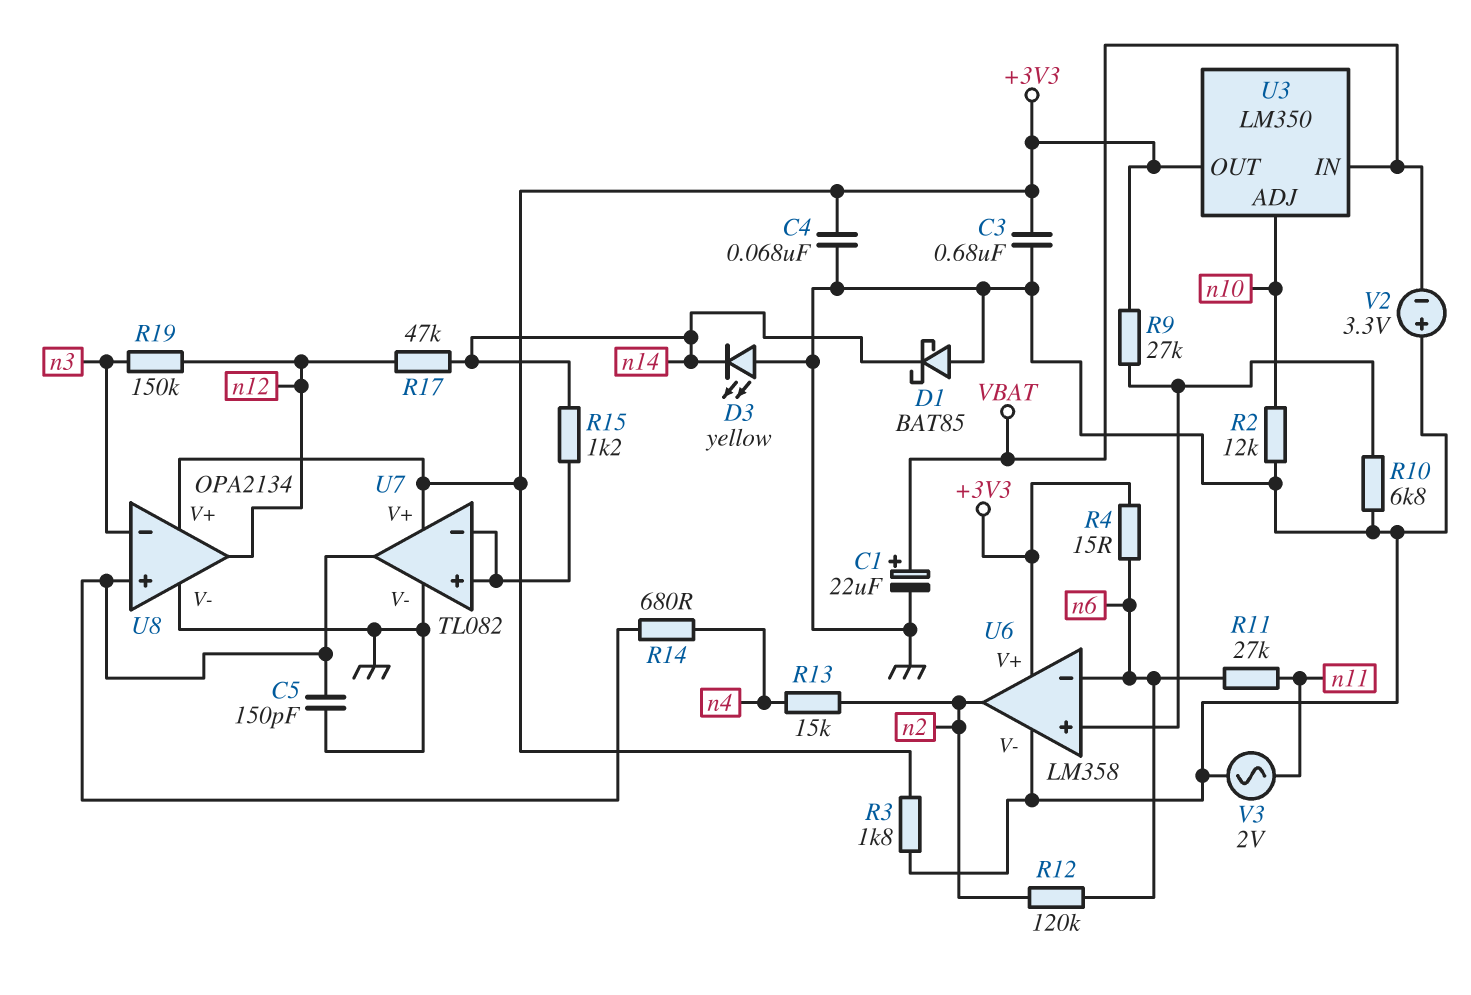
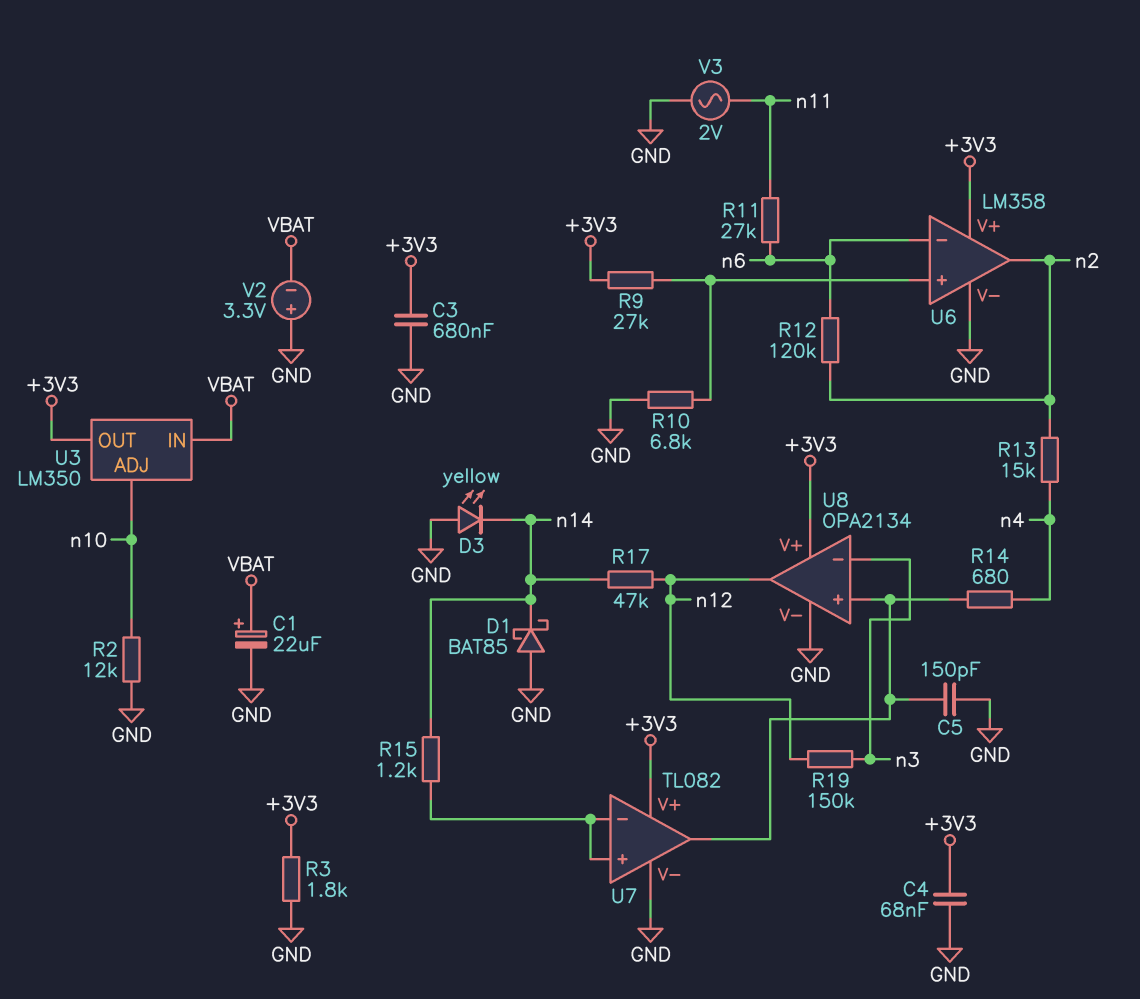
R4: 15 (+3V3, n6) -> none

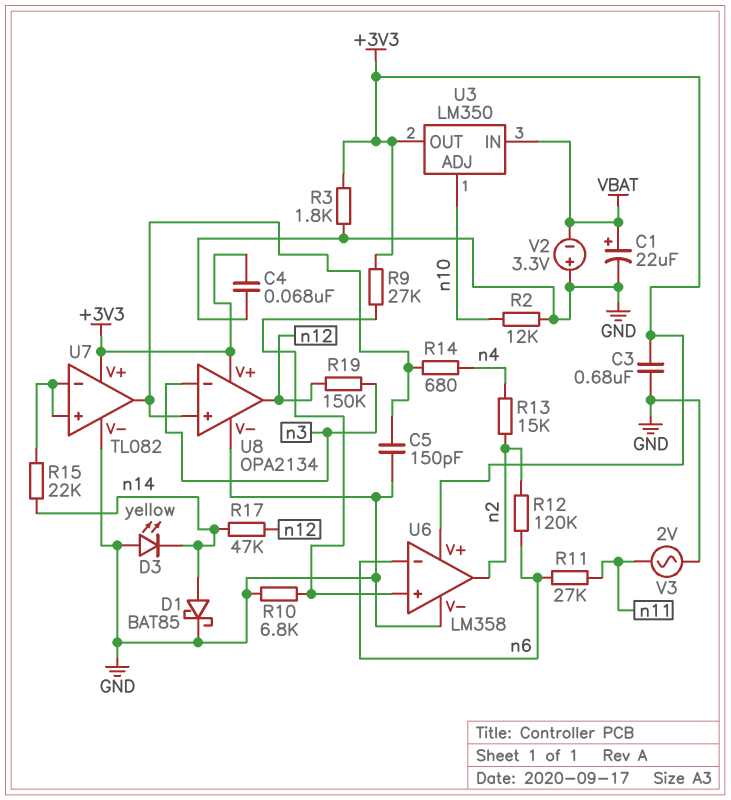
D1: schottky BAT85 (A GND, K n14) -> schottky BAT85 (A n14, K GND)
R15: 1.2k (U7/in+, n14) -> 22k (U7/in+, n14)

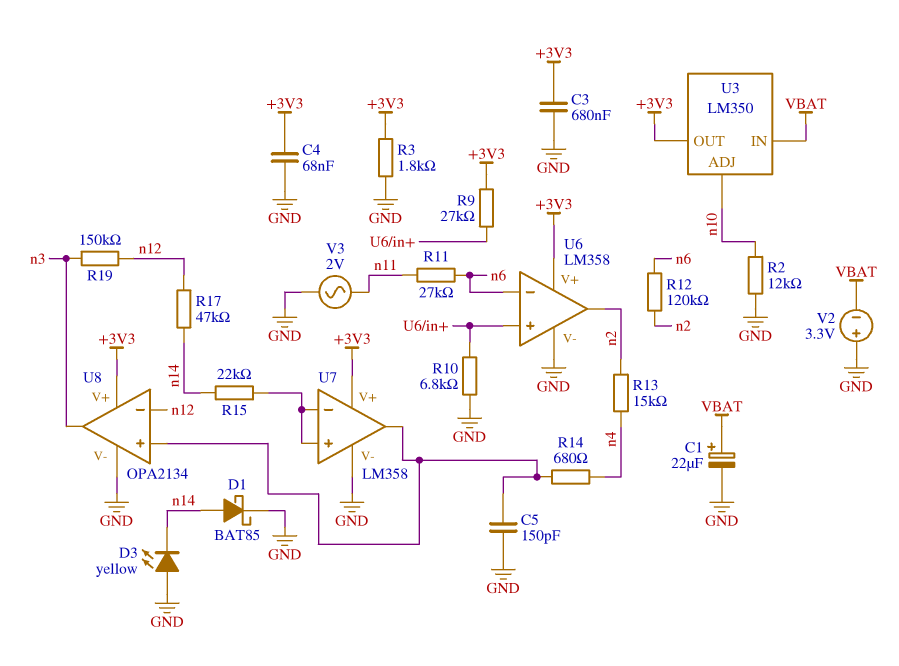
U7: TL082 -> LM358
U8 pin in-: n3 -> n12
U8 pin out: n12 -> n3

